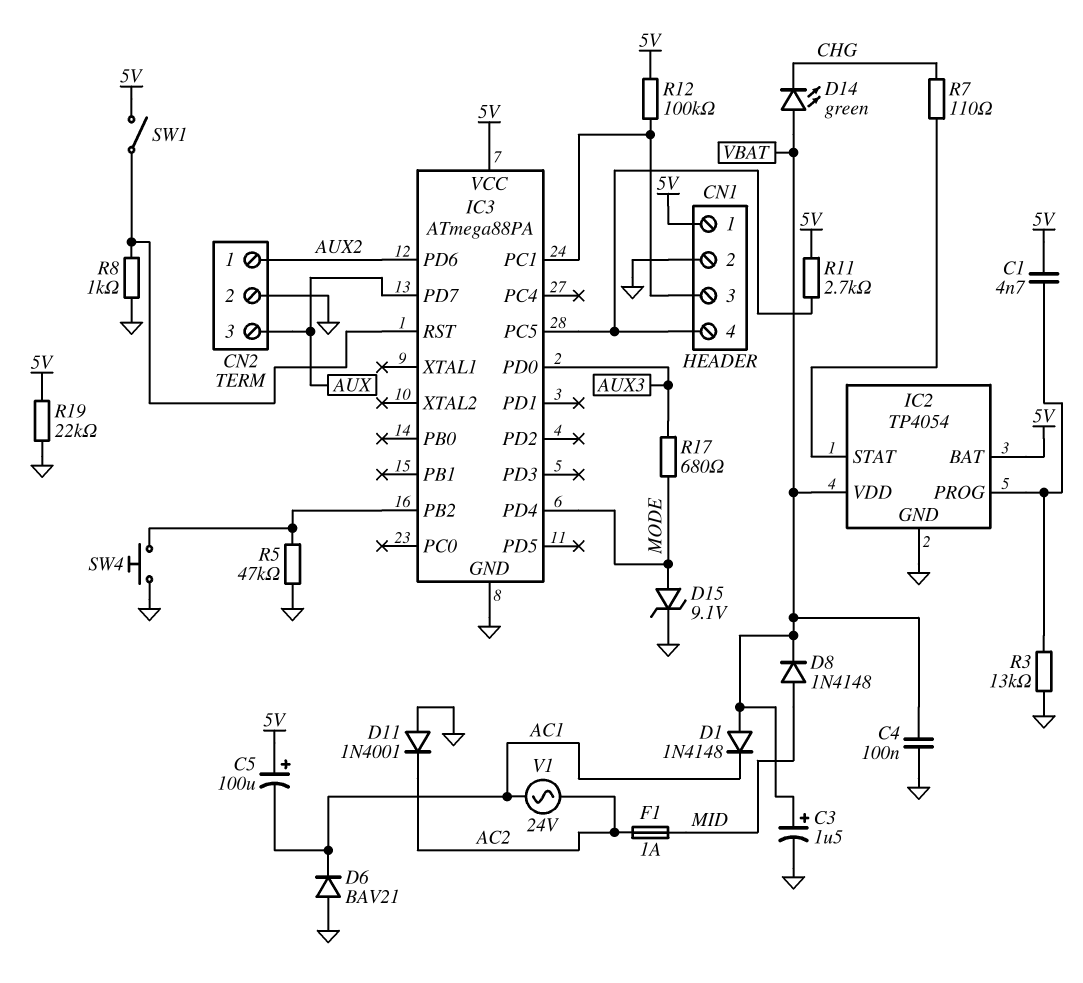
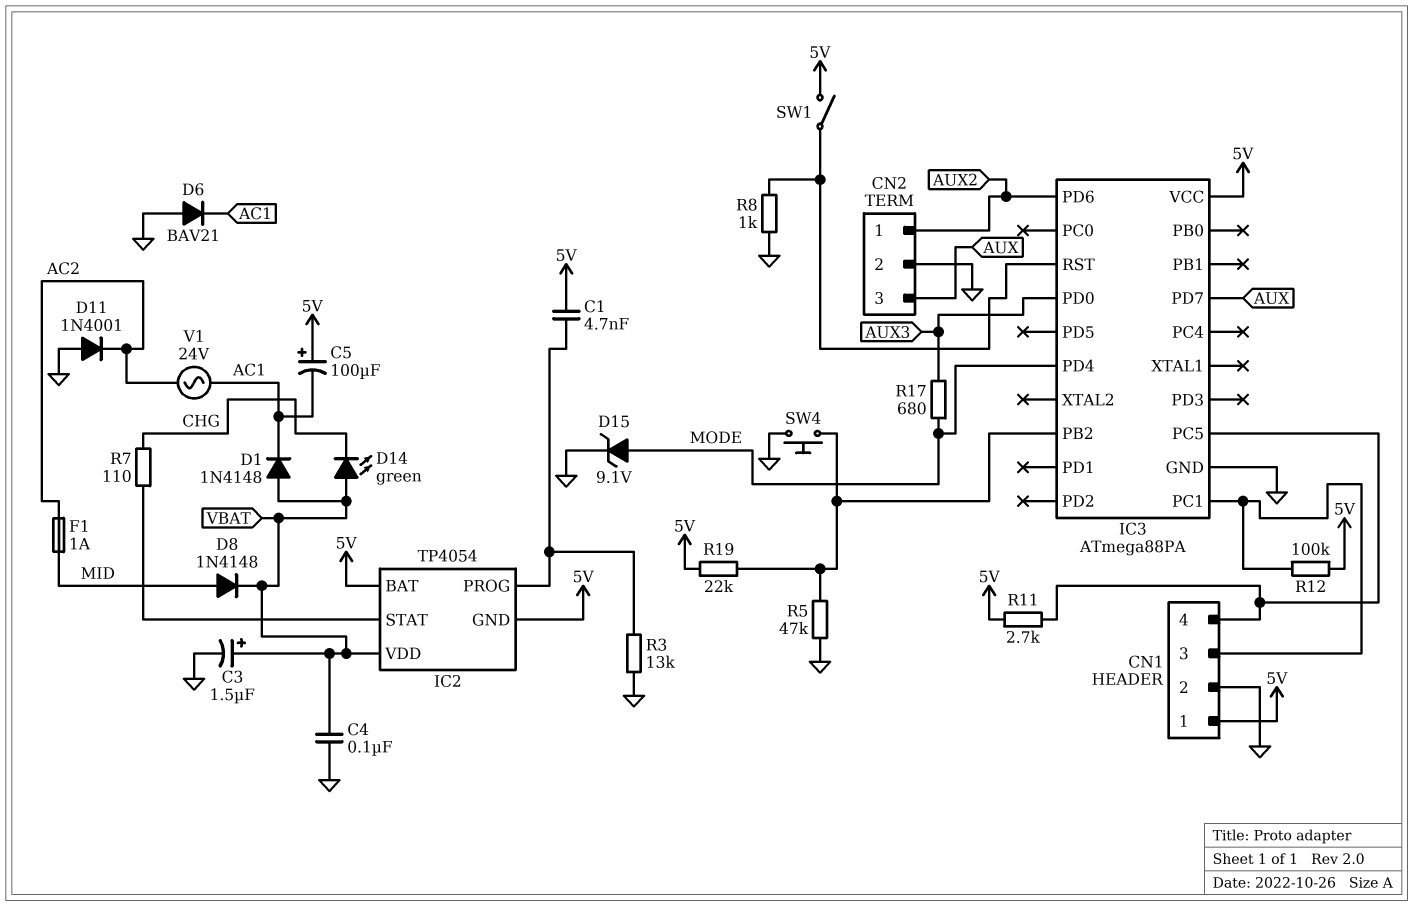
IC2 pin GND: GND -> 5V
R19: 22k (5V, GND) -> 22k (5V, IC3/PB2)

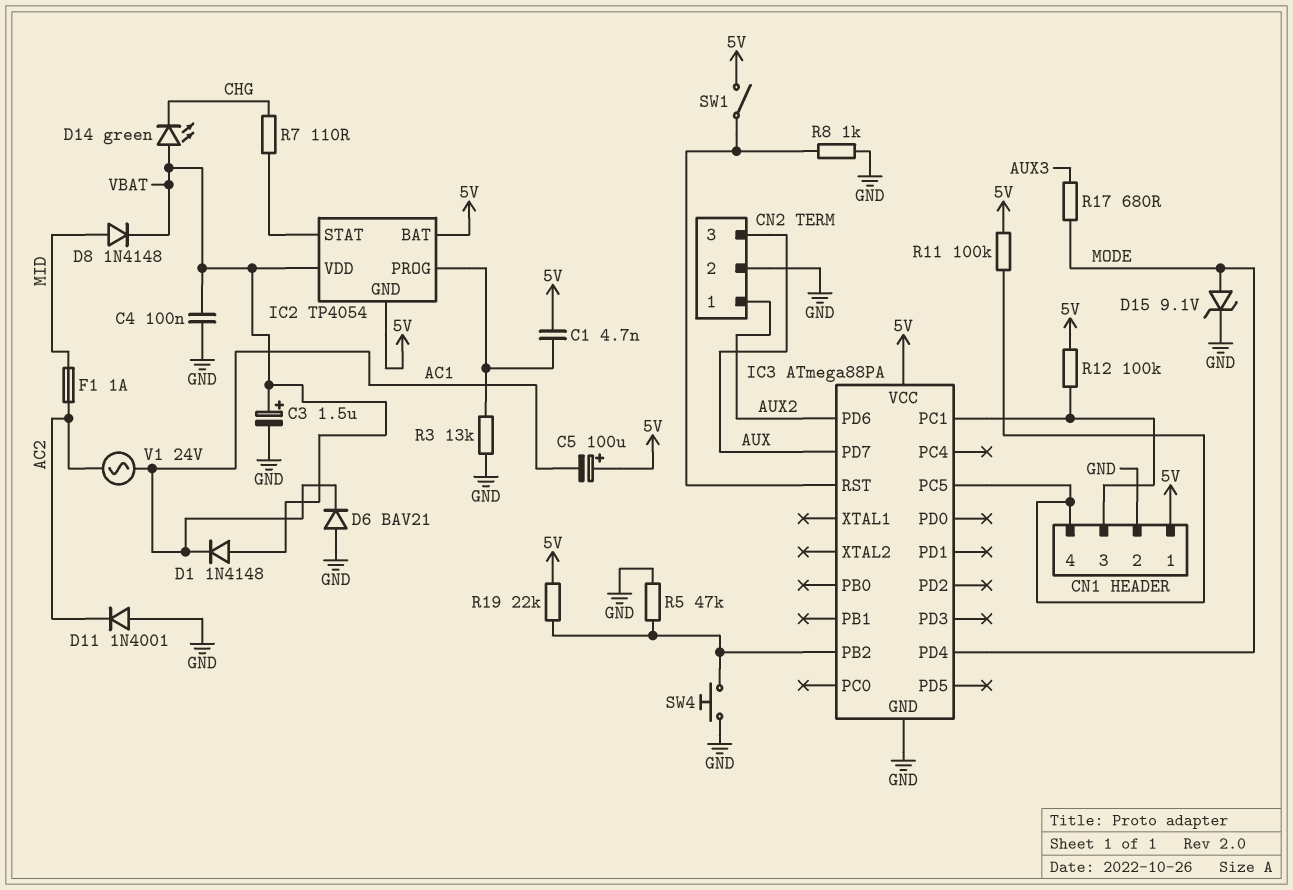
IC3 pin PD0: AUX3 -> none
R11: 2.7k (5V, CN1/4) -> 100k (5V, CN1/4)

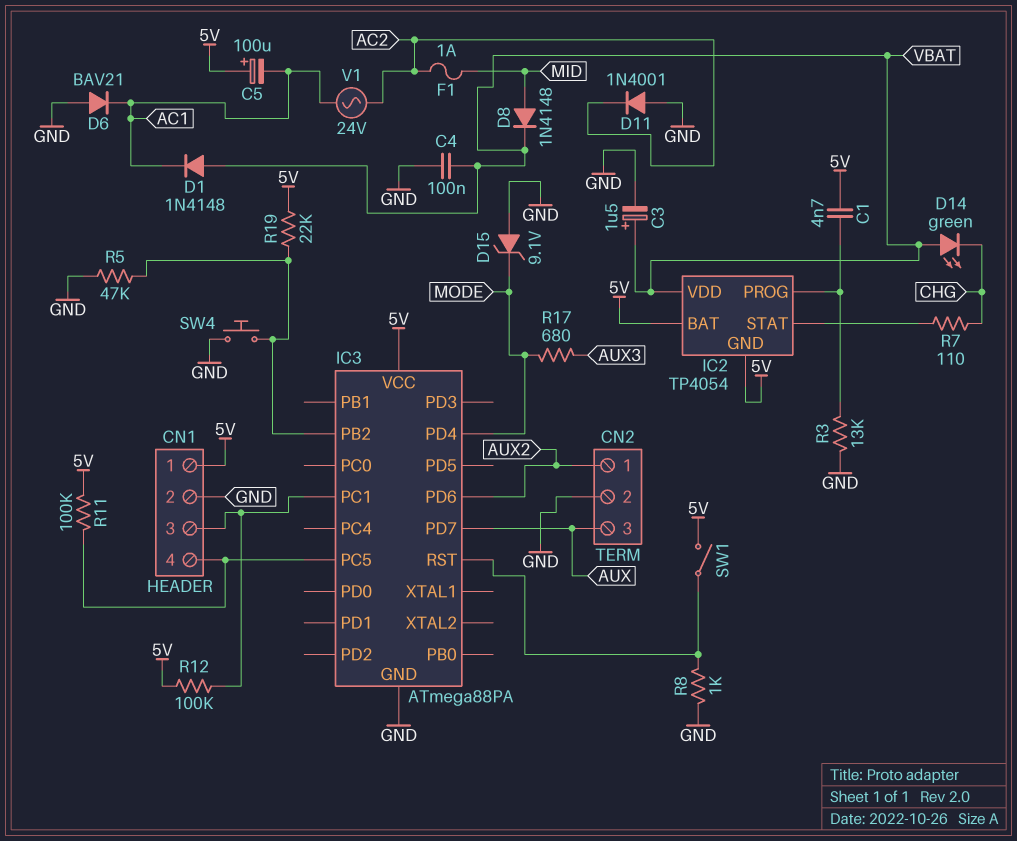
D15: zener 9.1V (A MODE, K GND) -> zener 9.1V (A GND, K MODE)

